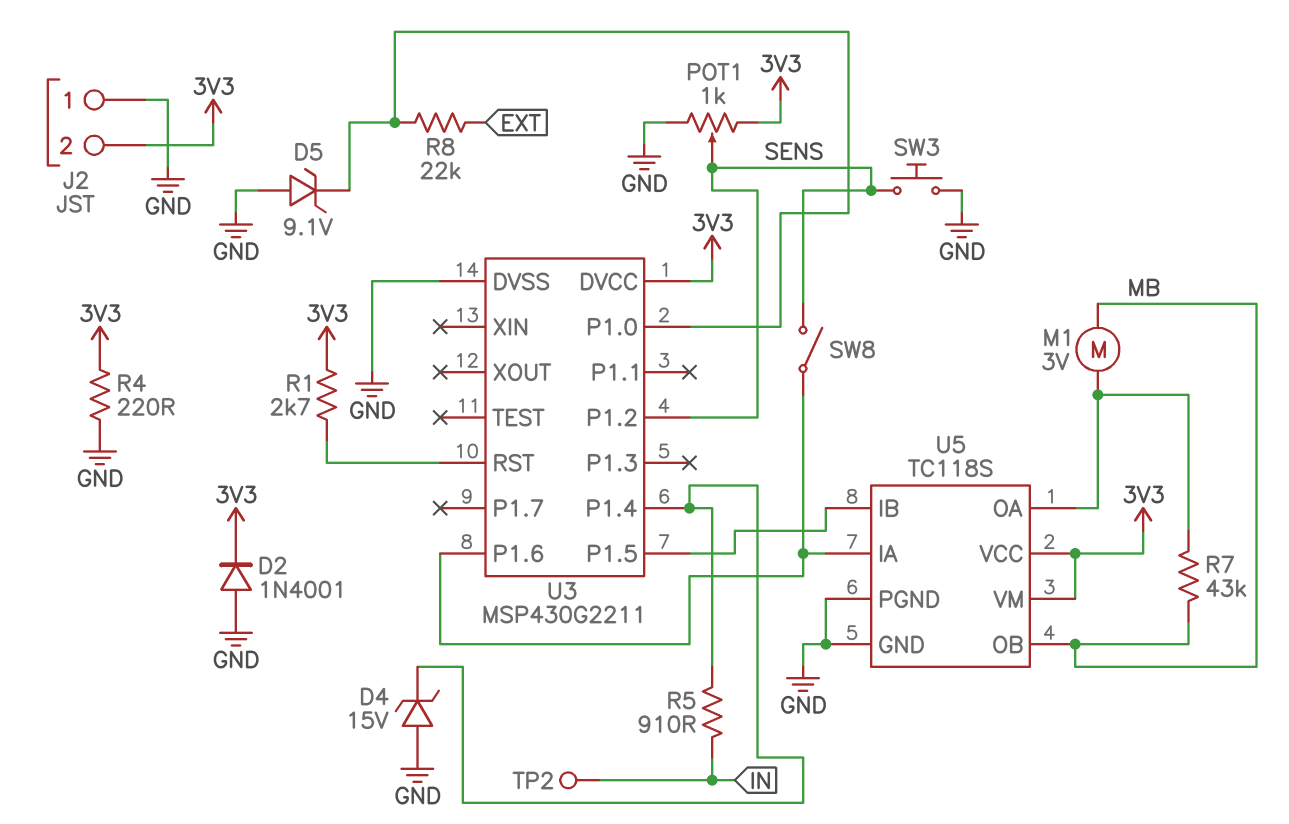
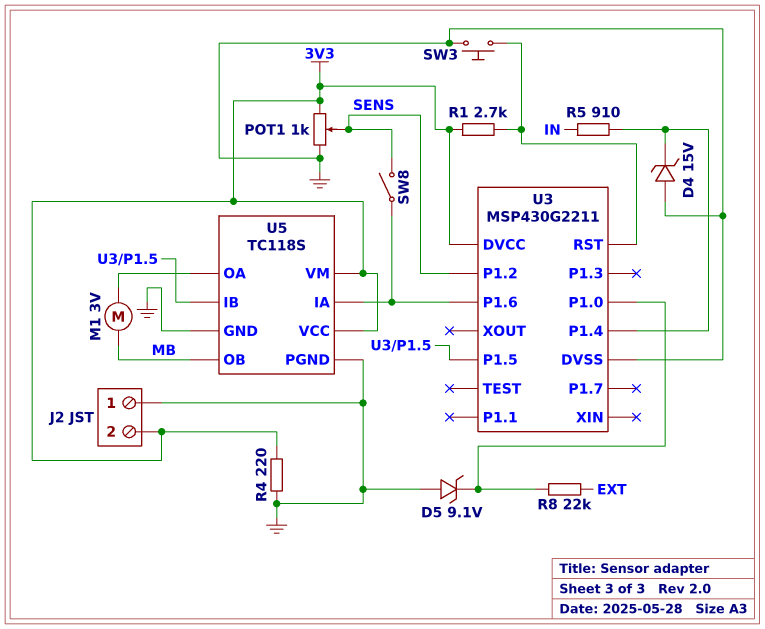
D2: diode 1N4001 (A GND, K 3V3) -> none
R7: 43k (MB, U5/OA) -> none
SW3: button (GND, SENS) -> button (GND, U3/RST)
TP2: test point (IN) -> none

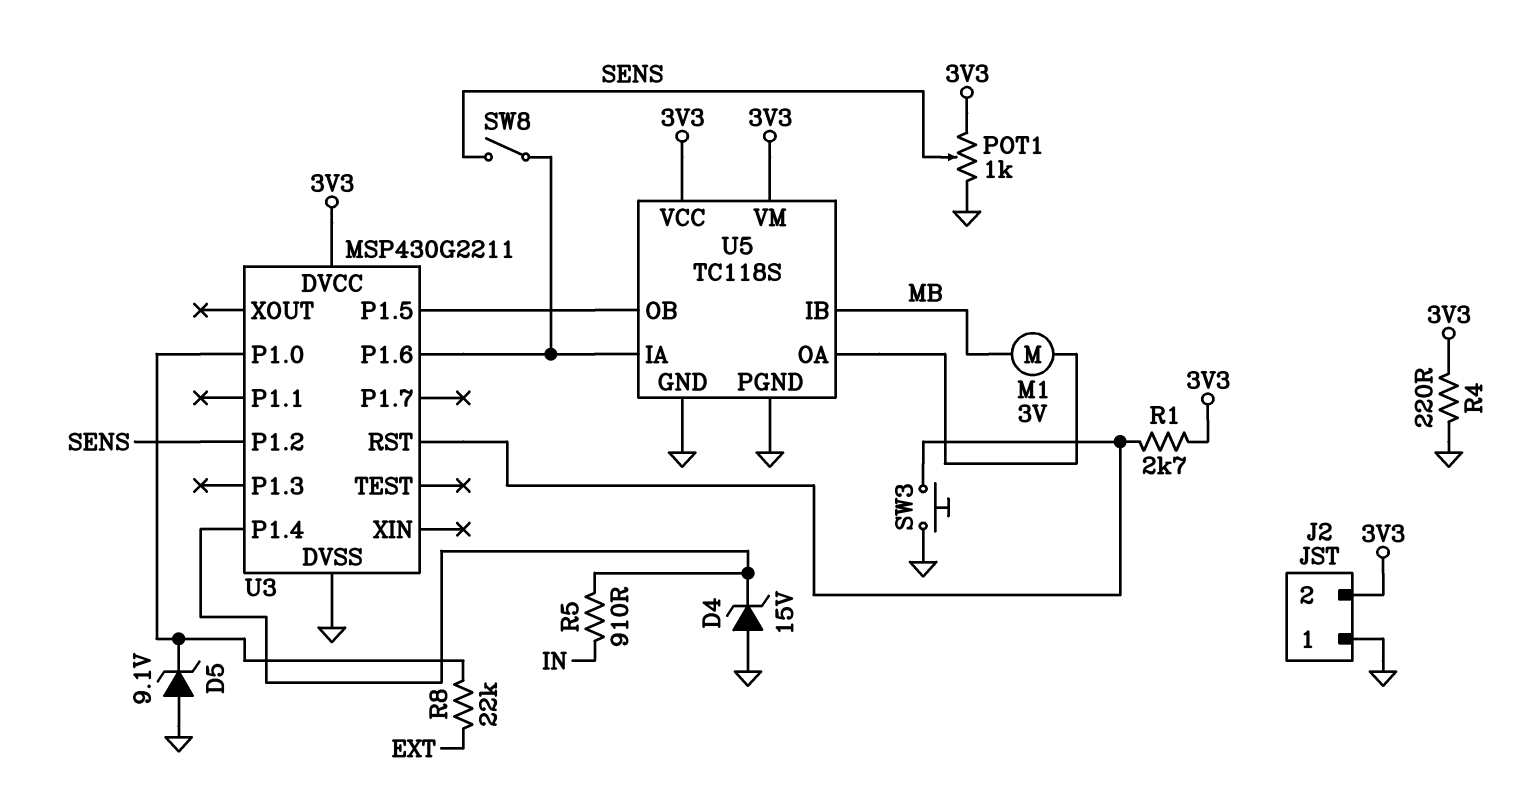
U5 pin IB: U3/P1.5 -> MB
U5 pin OB: MB -> U3/P1.5

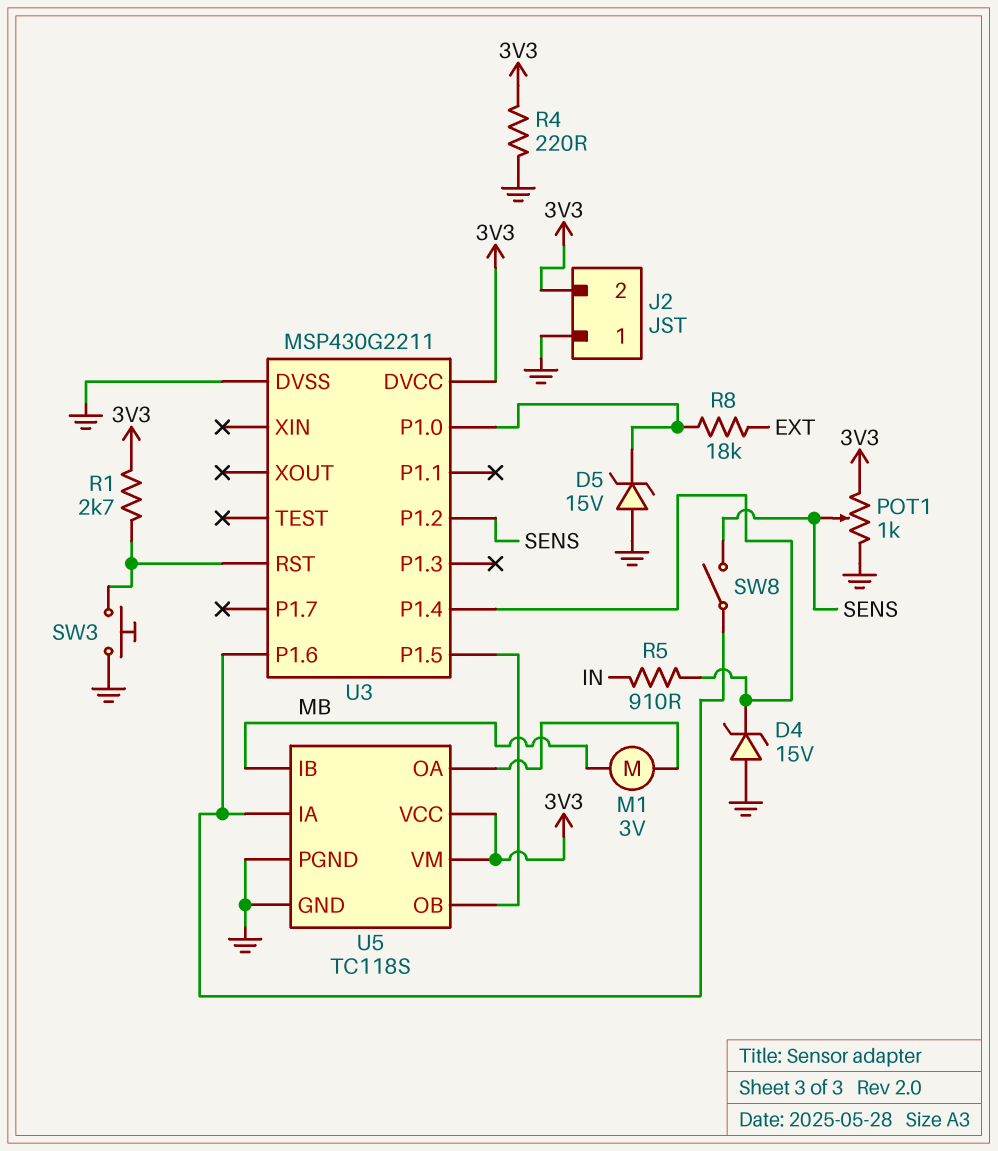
D5: zener 9.1V (A GND, K U3/P1.0) -> zener 15V (A GND, K U3/P1.0)
R8: 22k (EXT, U3/P1.0) -> 18k (EXT, U3/P1.0)

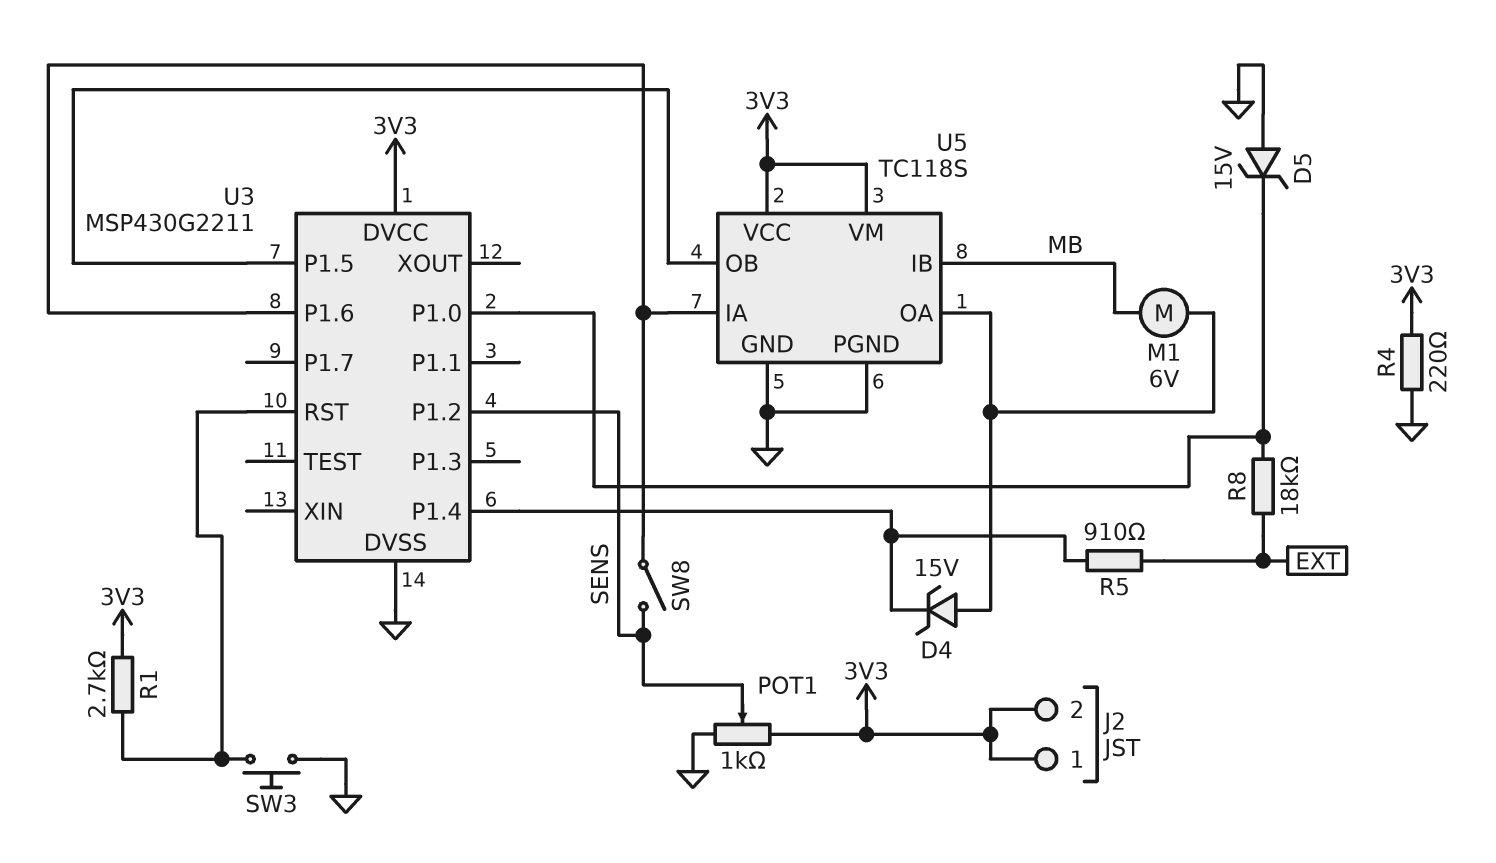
D4: zener 15V (A GND, K U3/P1.4) -> zener 15V (A U5/OA, K U3/P1.4)
J2 pin 1: GND -> 3V3
M1: motor 3V (MB, U5/OA) -> motor 6V (MB, U5/OA)
R5: 910 (IN, U3/P1.4) -> 910 (EXT, U3/P1.4)

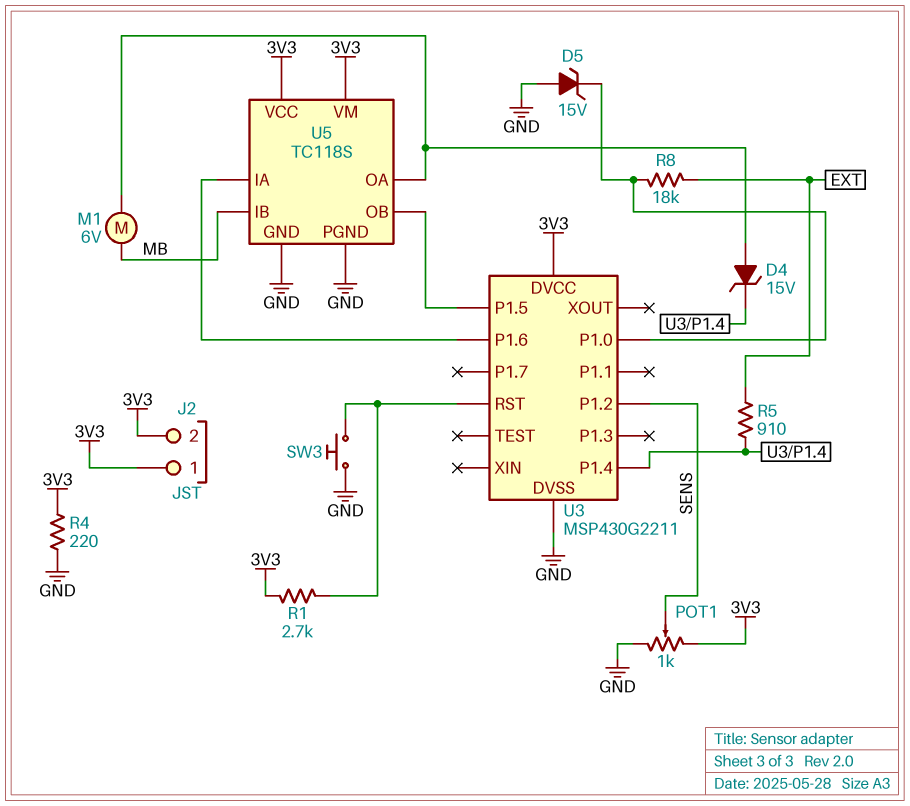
SW8: switch (SENS, U3/P1.6) -> none

